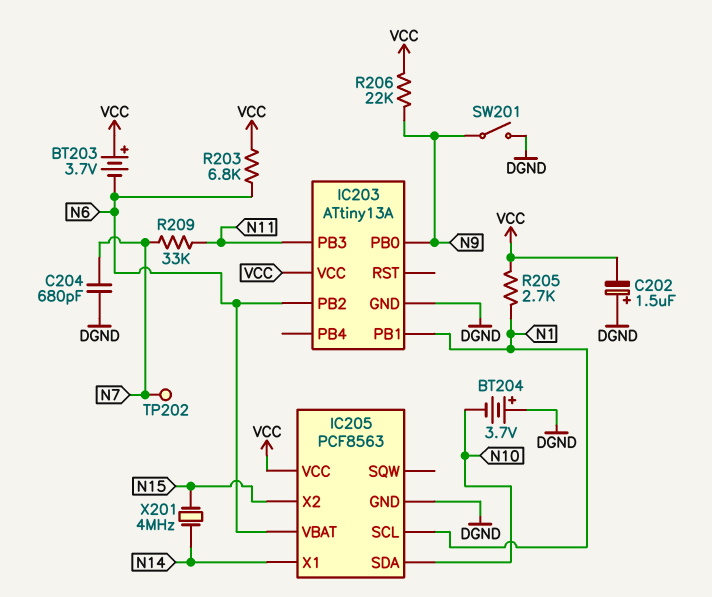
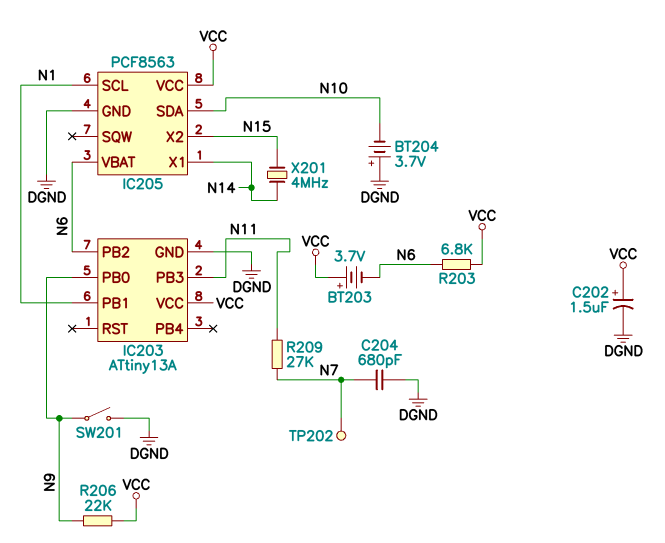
C202: 1.5uF (plus DGND, minus VCC) -> 1.5uF (plus VCC, minus DGND)
R205: 2.7k (N1, VCC) -> none
R209: 33k (N7, N11) -> 27k (N7, N11)

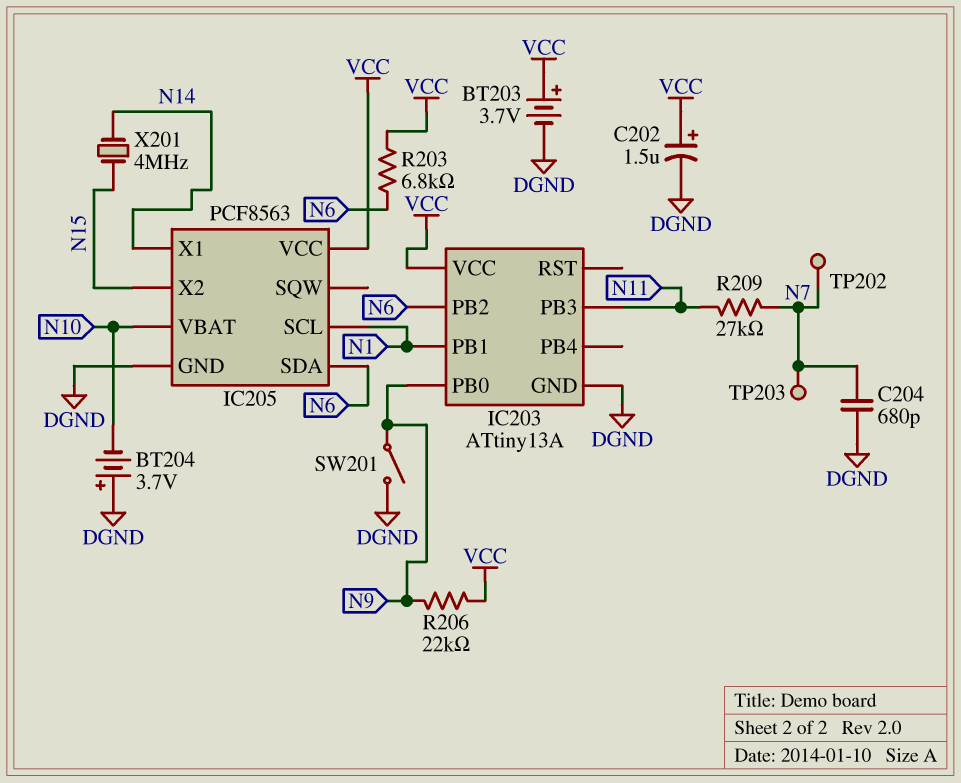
BT203: 3.7V (plus VCC, minus N6) -> 3.7V (plus VCC, minus DGND)
IC205 pin SDA: N10 -> N6
IC205 pin VBAT: N6 -> N10
TP203: none -> test point (N7)

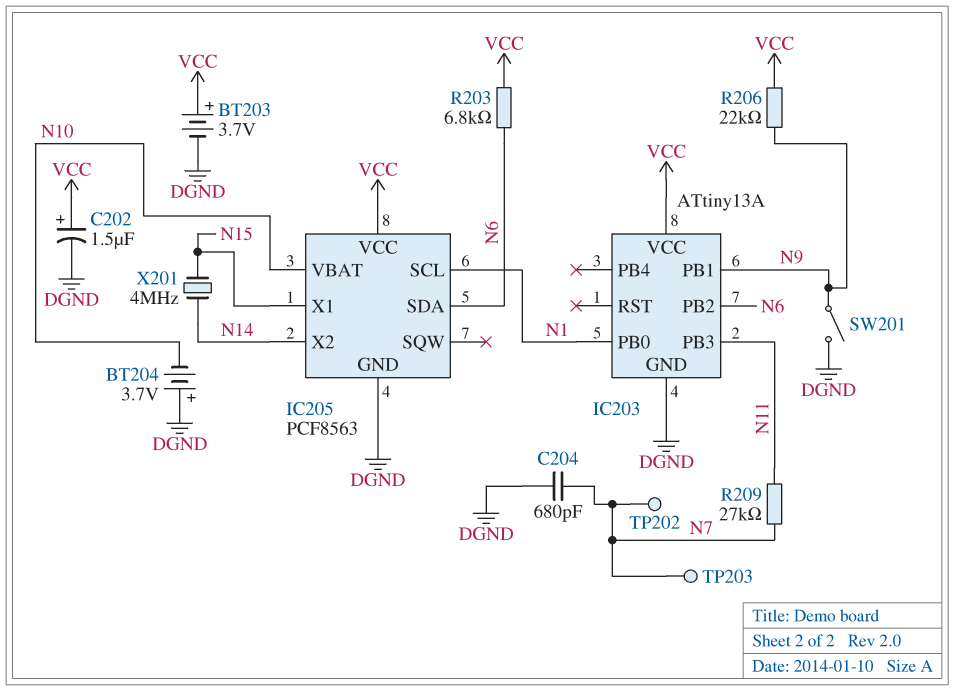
IC203 pin PB0: N9 -> N1
IC203 pin PB1: N1 -> N9
IC205 pin X1: N14 -> N15
IC205 pin X2: N15 -> N14

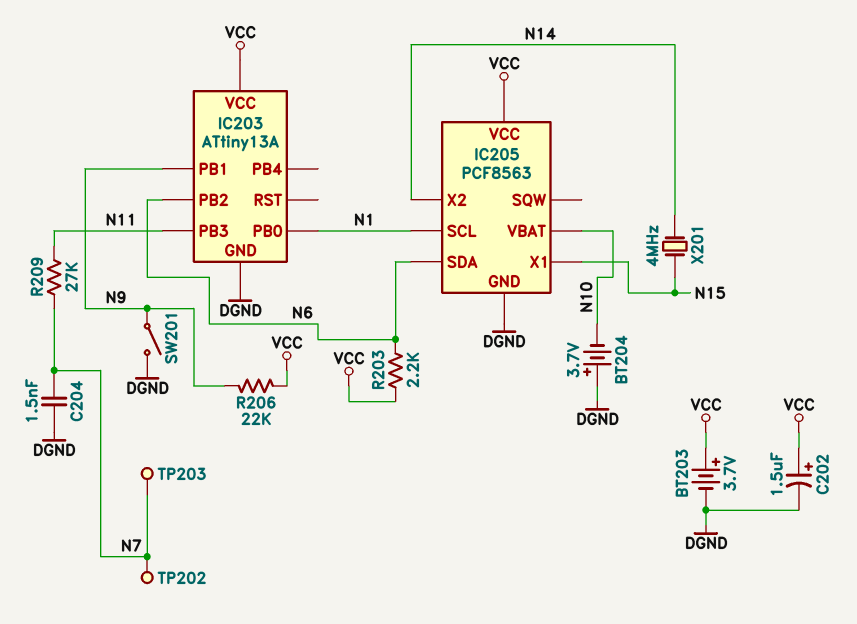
C204: 680pF (DGND, N7) -> 1.5nF (DGND, N7)
R203: 6.8k (N6, VCC) -> 2.2k (N6, VCC)

